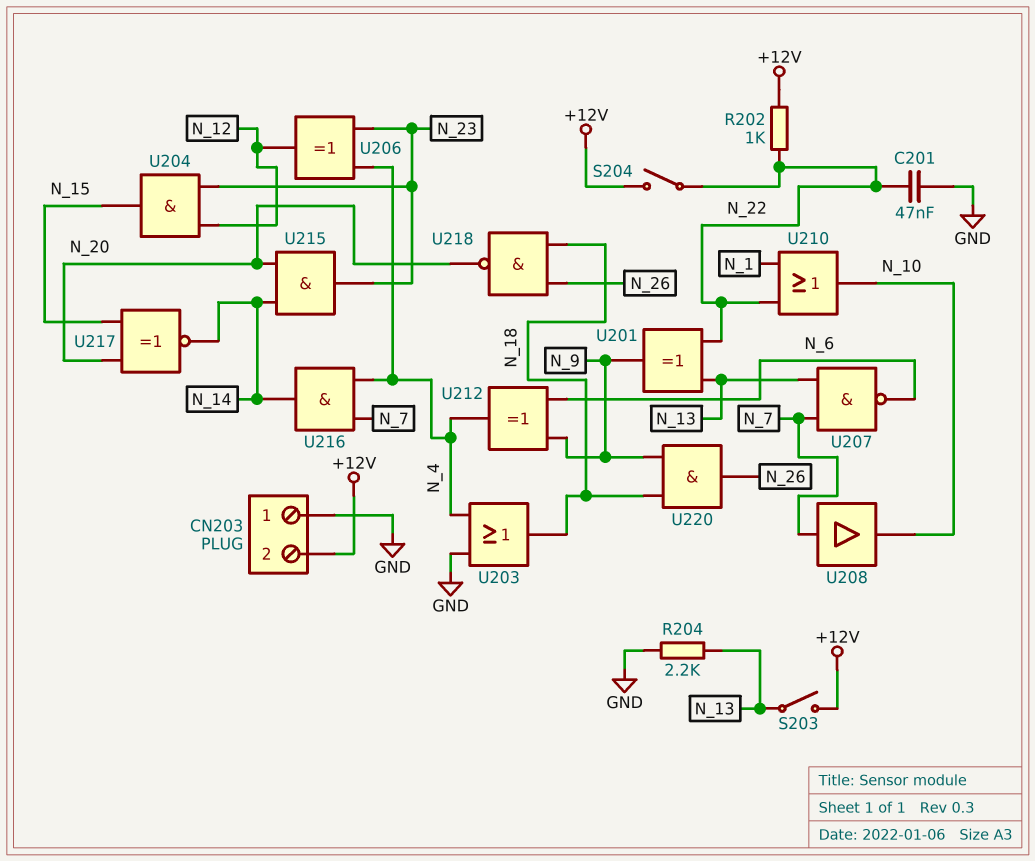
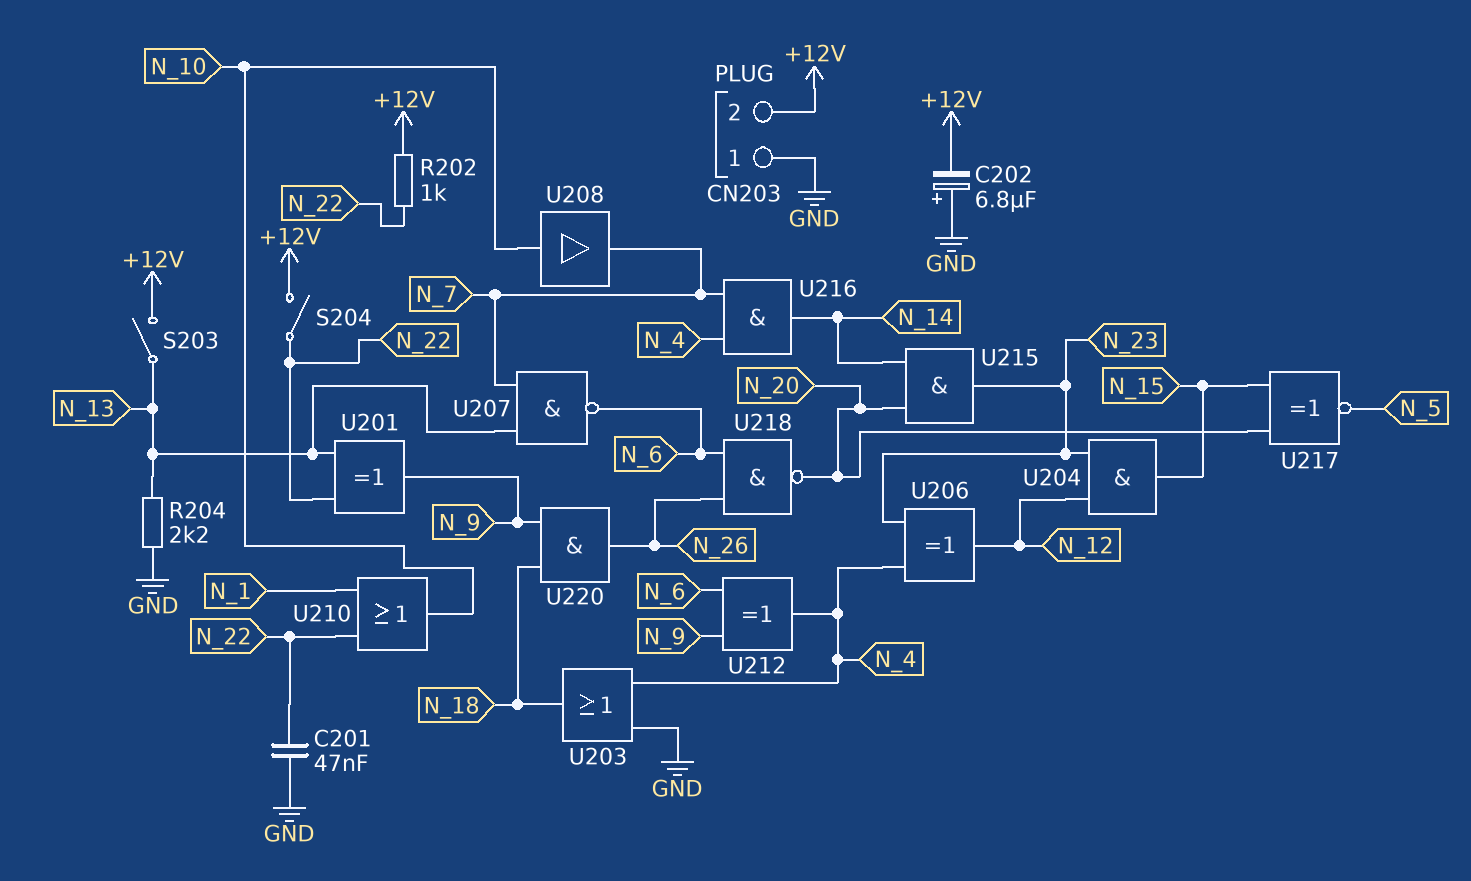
C202: none -> 6.8uF (plus GND, minus +12V)
U208: buffer (in N_7, out N_10) -> buffer (in N_10, out N_7)
U217: XNOR (in N_15, in N_20, out N_14) -> XNOR (in N_15, in N_20, out N_5)
U218: NAND (in N_18, in N_26, out N_20) -> NAND (in N_6, in N_26, out N_20)

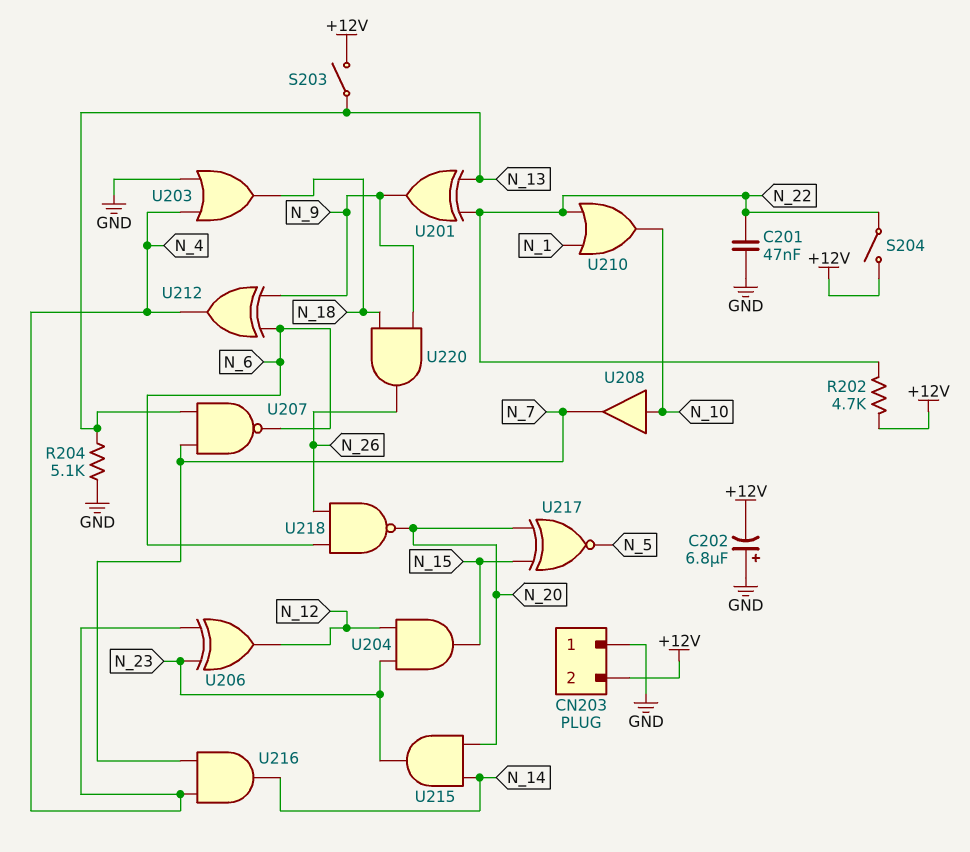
R202: 1k (+12V, N_22) -> 4.7k (+12V, N_22)
R204: 2.2k (GND, N_13) -> 5.1k (GND, N_13)

